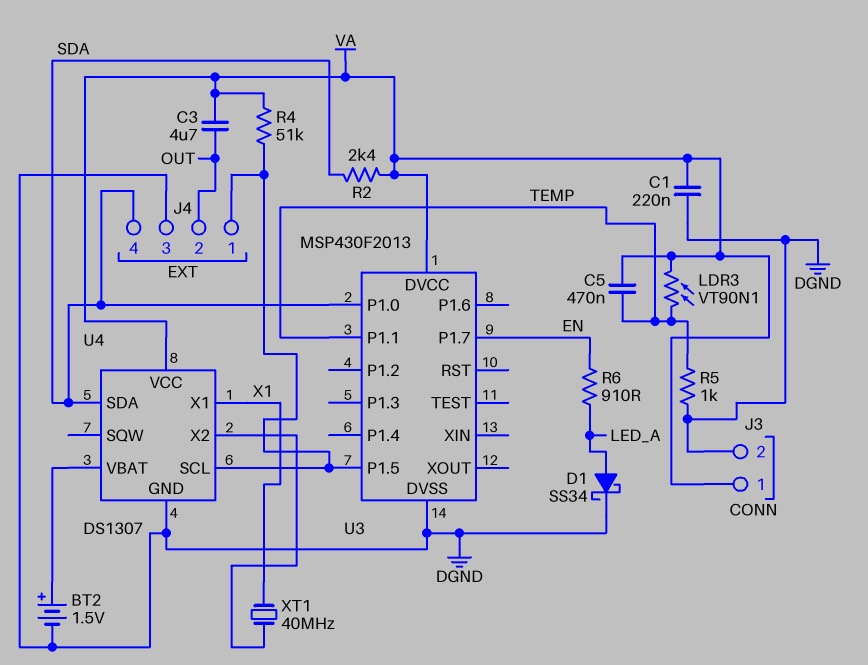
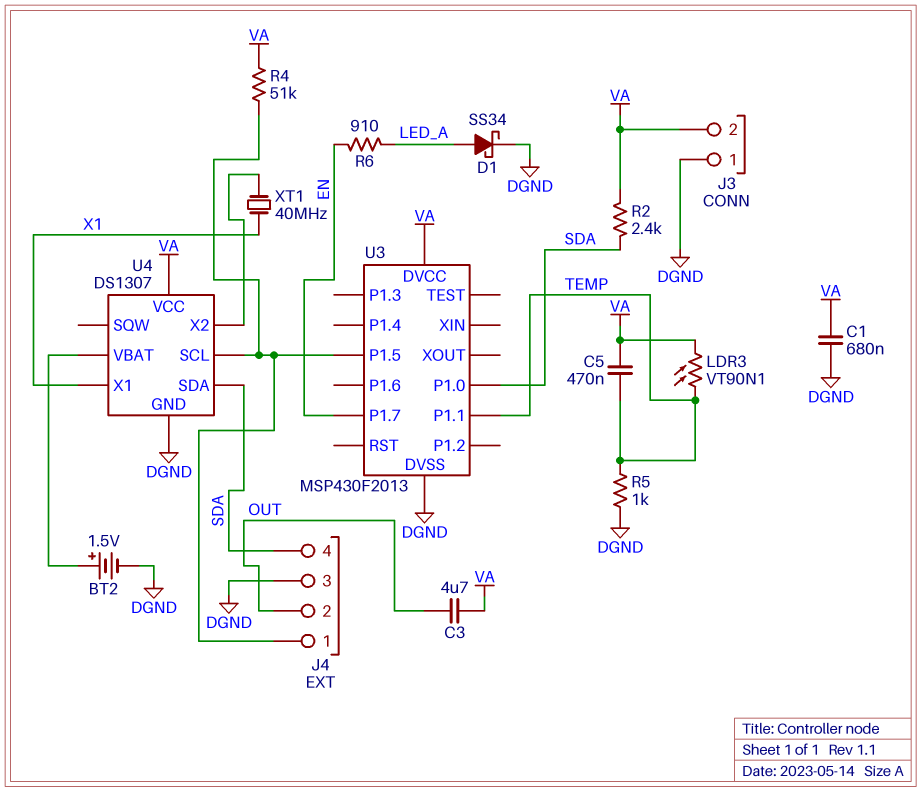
C1: 220nF (DGND, VA) -> 680nF (DGND, VA)
J3 pin 1: VA -> DGND
J3 pin 2: DGND -> VA

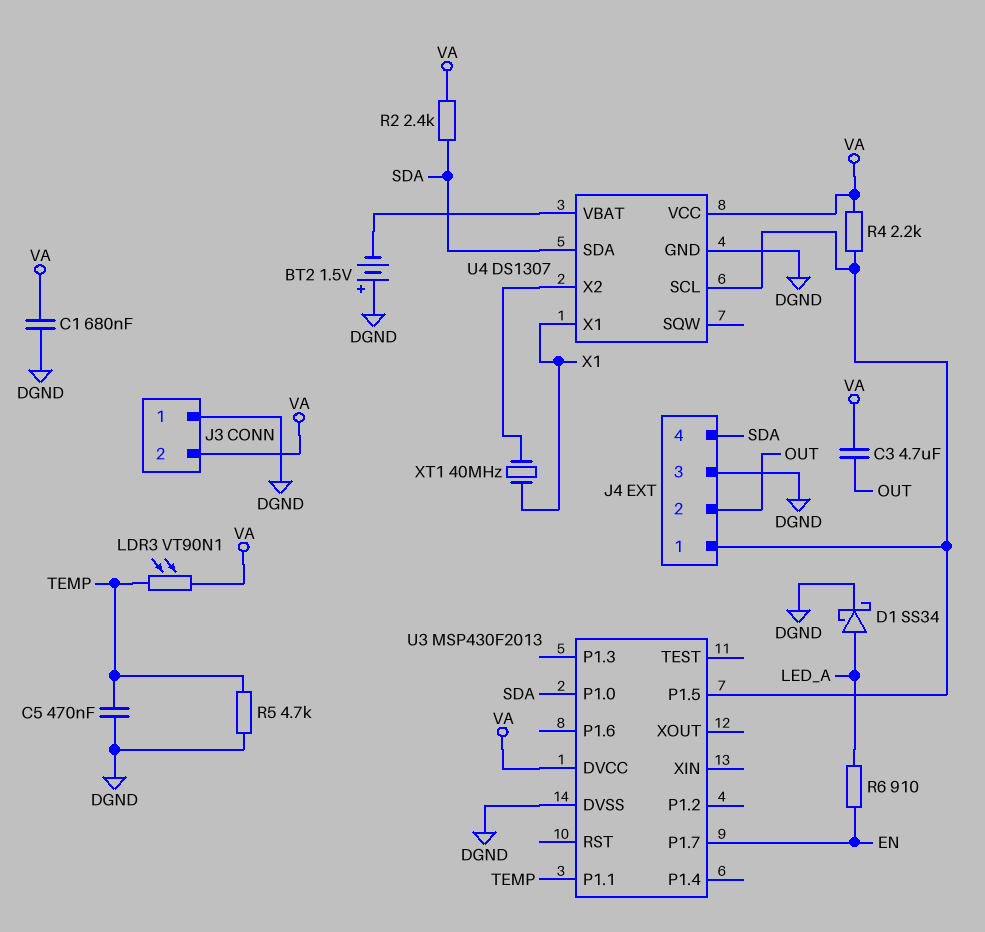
BT2: 1.5V (plus U4/VBAT, minus DGND) -> 1.5V (plus DGND, minus U4/VBAT)
C5: 470nF (TEMP, VA) -> 470nF (DGND, TEMP)
R4: 51k (J4/1, VA) -> 2.2k (J4/1, VA)
R5: 1k (DGND, TEMP) -> 4.7k (DGND, TEMP)

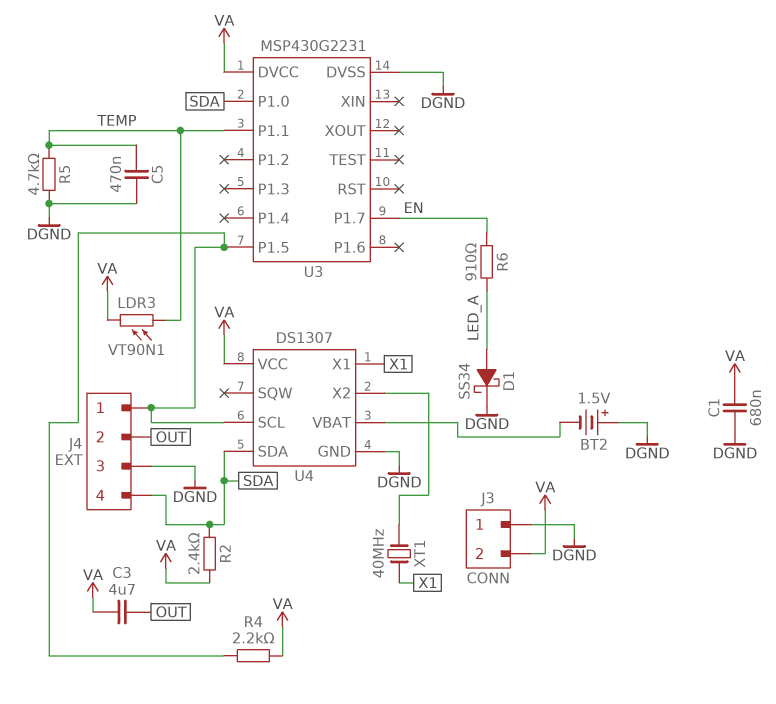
U3: MSP430F2013 -> MSP430G2231

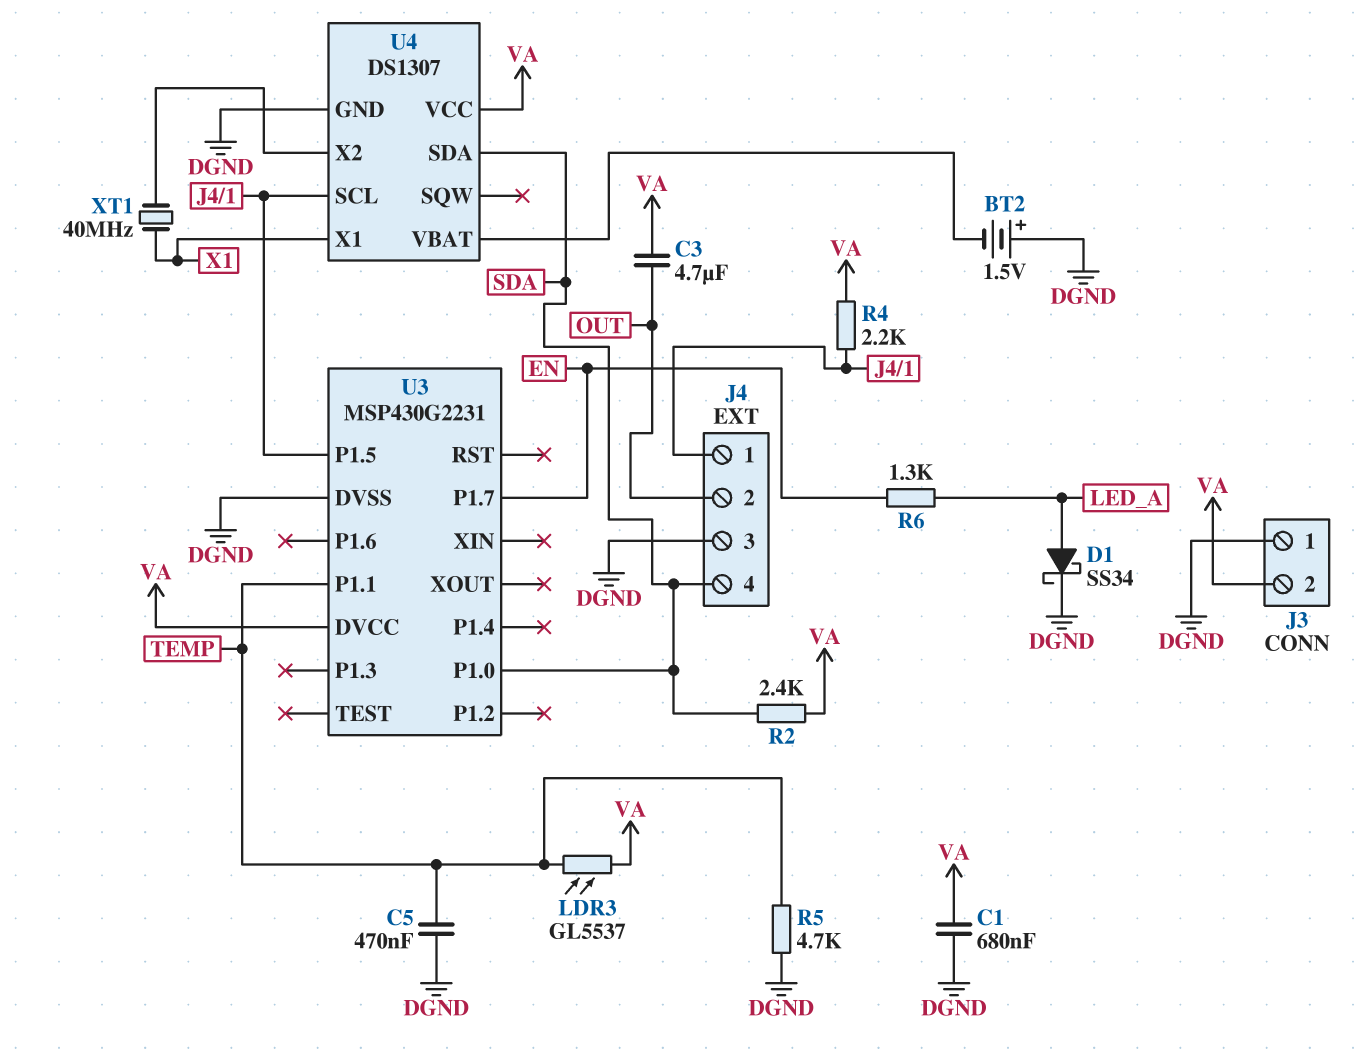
LDR3: VT90N1 (TEMP, VA) -> GL5537 (TEMP, VA)
R6: 910 (EN, LED_A) -> 1.3k (EN, LED_A)

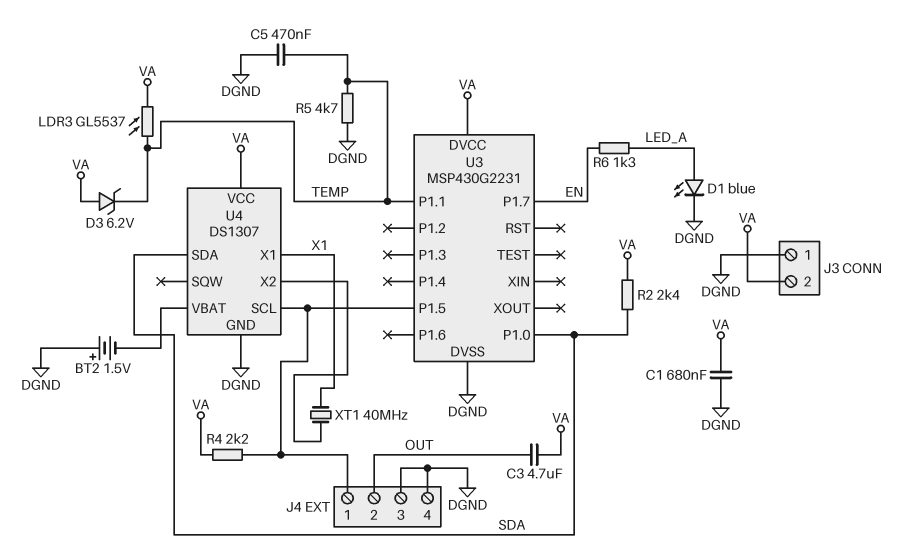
D1: schottky SS34 (A LED_A, K DGND) -> LED blue (A LED_A, K DGND)
D3: none -> zener 6.2V (A VA, K TEMP)
J4 pin 4: SDA -> DGND

